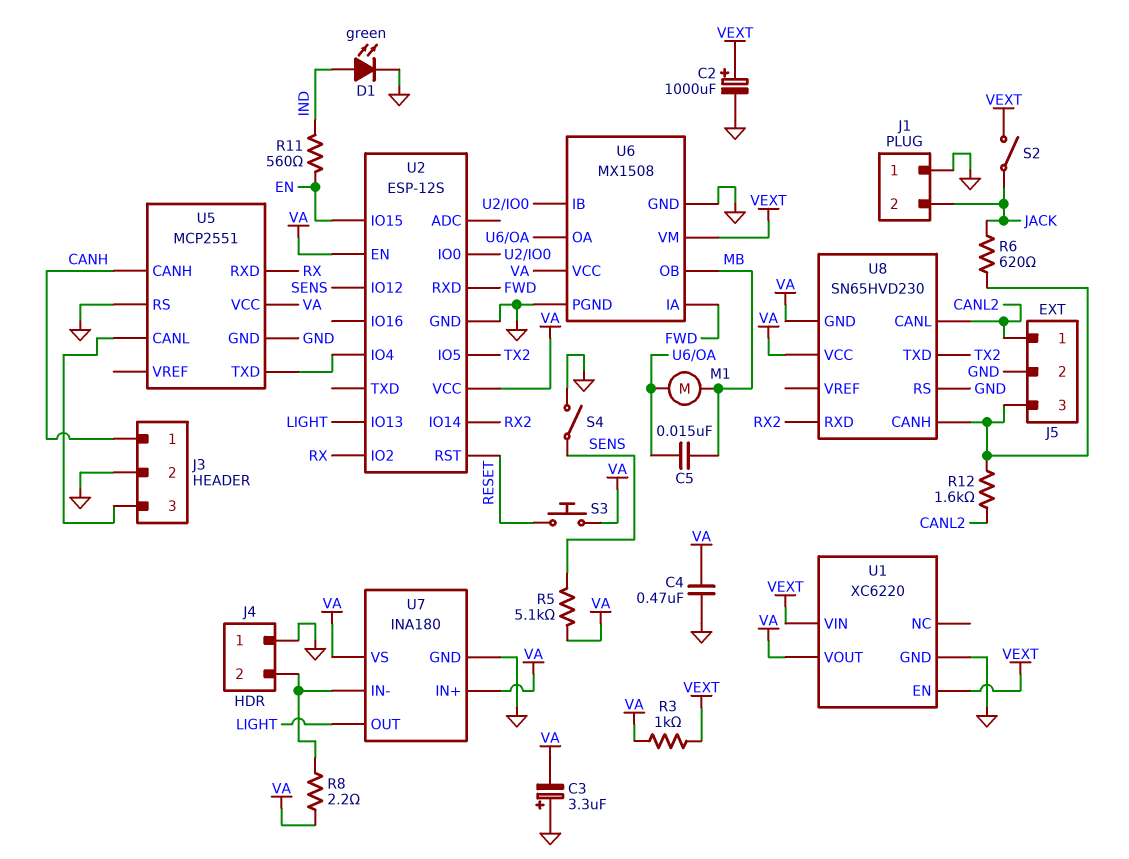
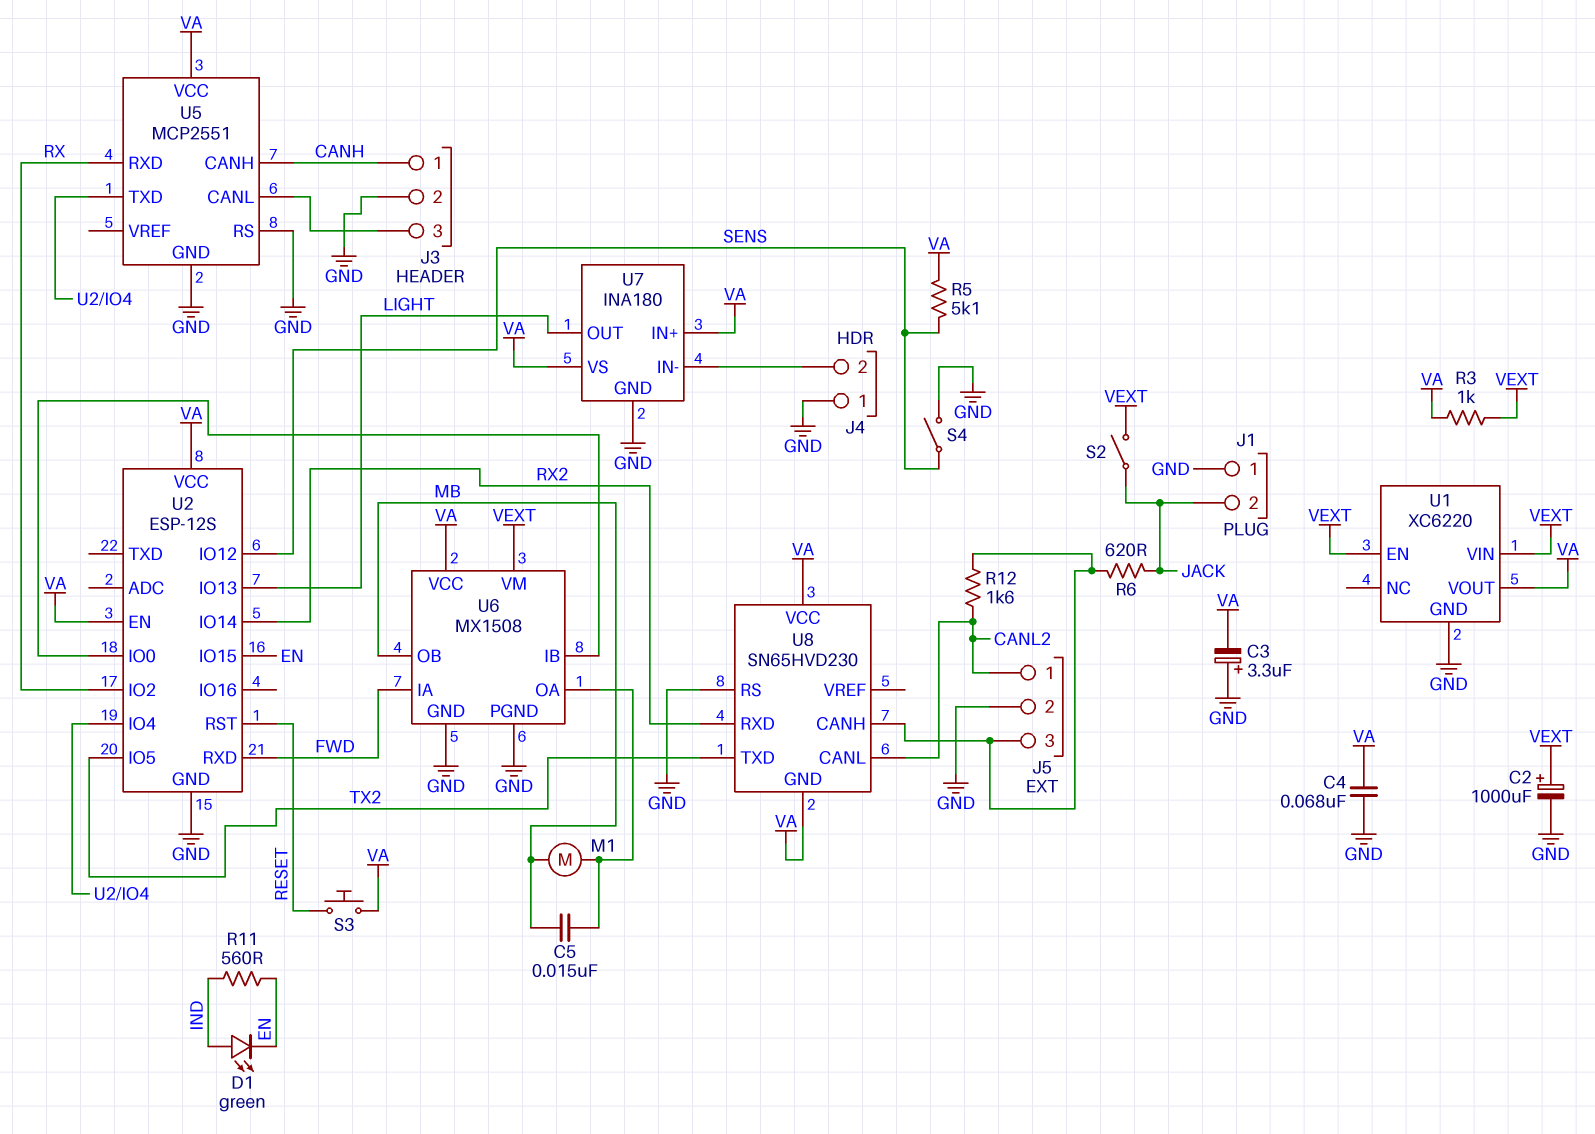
C4: 470nF (GND, VA) -> 68nF (GND, VA)
D1: LED green (A IND, K GND) -> LED green (A IND, K EN)
R8: 2.2 (J4/2, VA) -> none

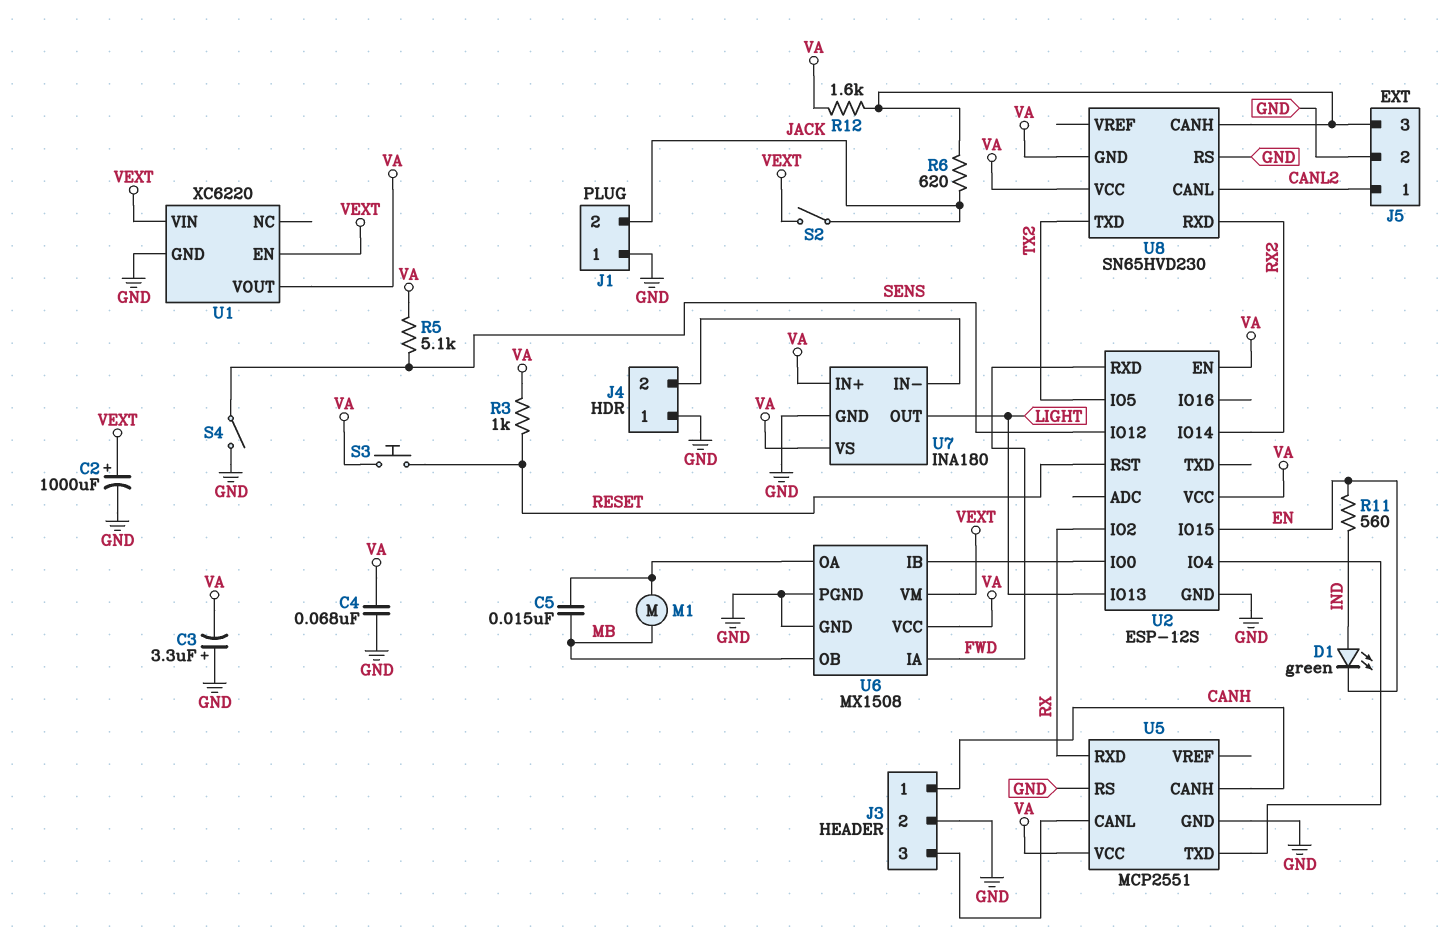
R3: 1k (VA, VEXT) -> 1k (RESET, VA)
R12: 1.6k (CANL2, J5/3) -> 1.6k (J5/3, VA)

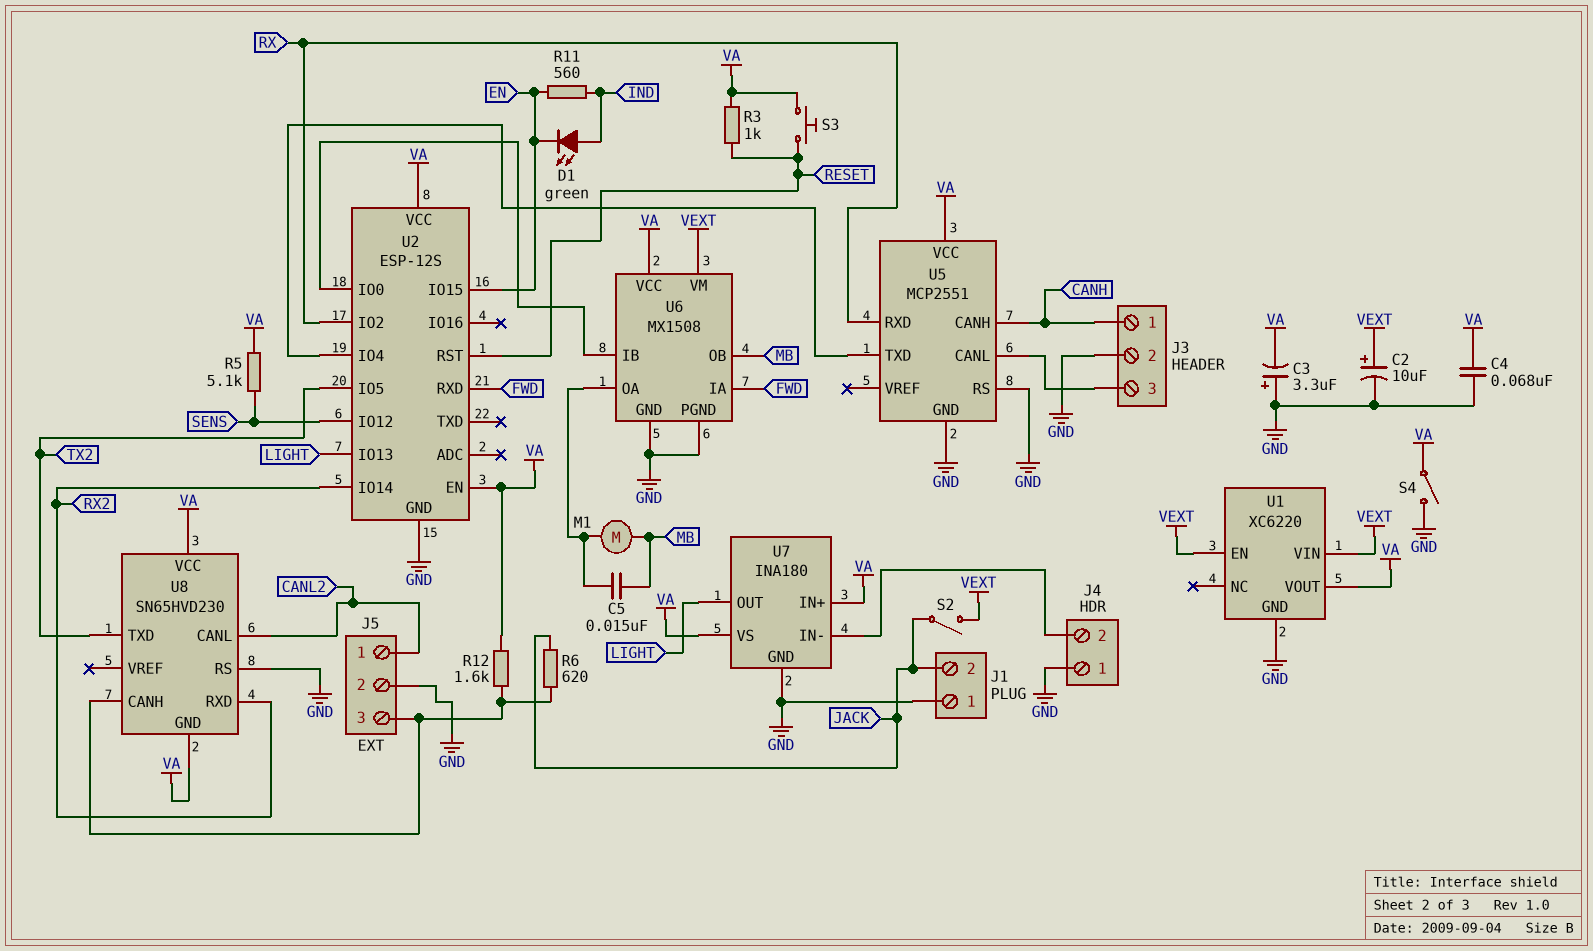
C2: 1000uF (plus VEXT, minus GND) -> 10uF (plus VEXT, minus GND)
S4: switch (GND, SENS) -> switch (GND, VA)

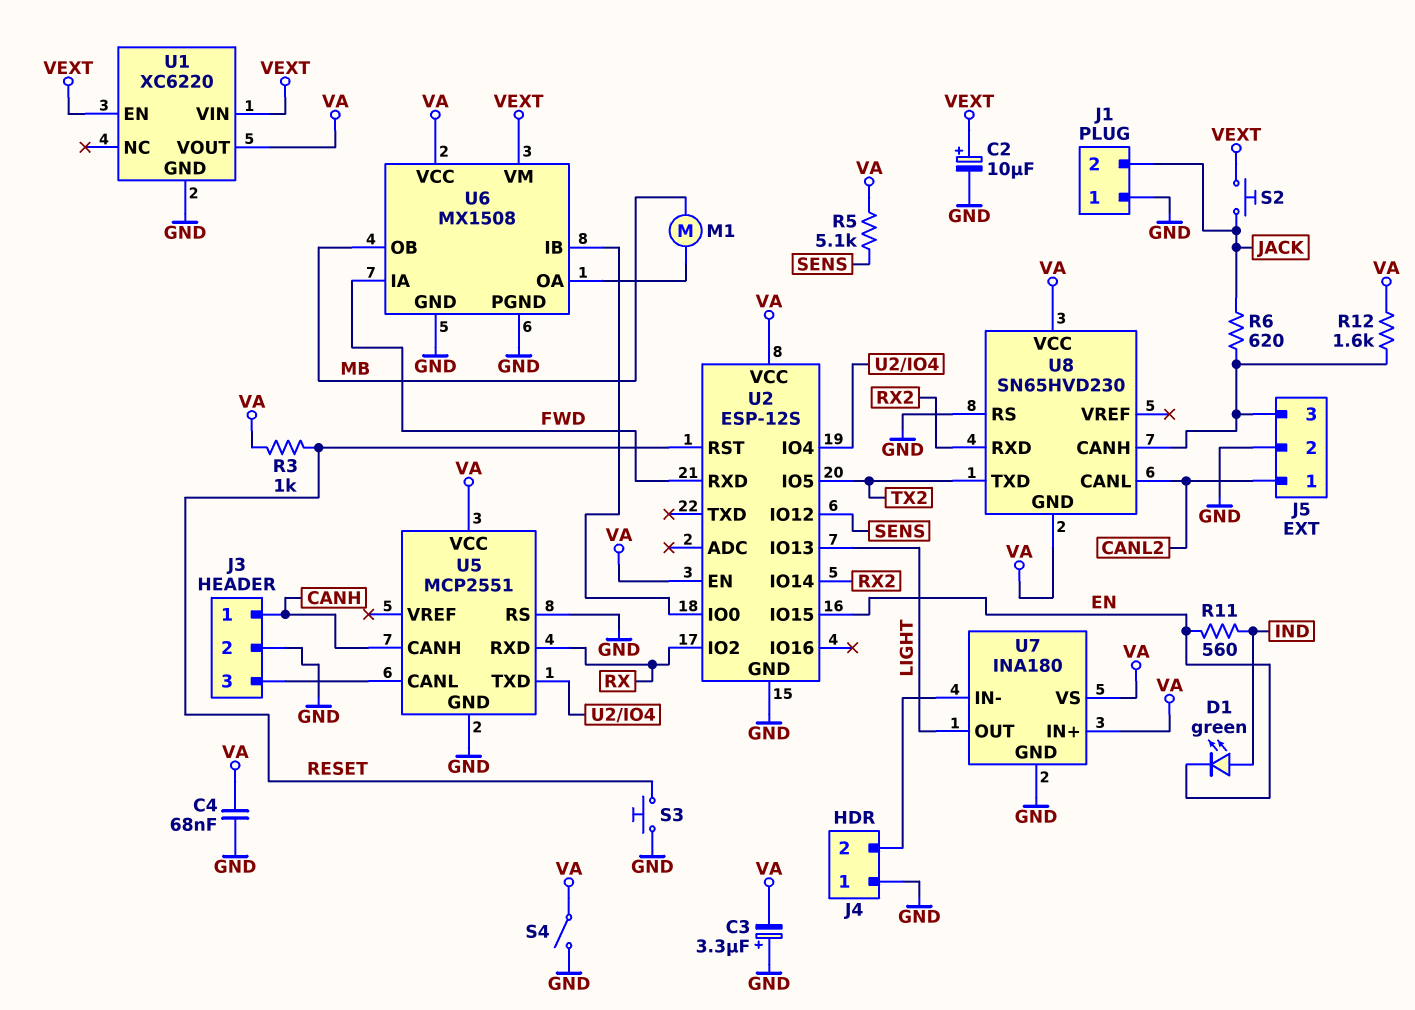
C5: 15nF (MB, U6/OA) -> none
S2: switch (JACK, VEXT) -> button (JACK, VEXT)
S3: button (RESET, VA) -> button (GND, RESET)

